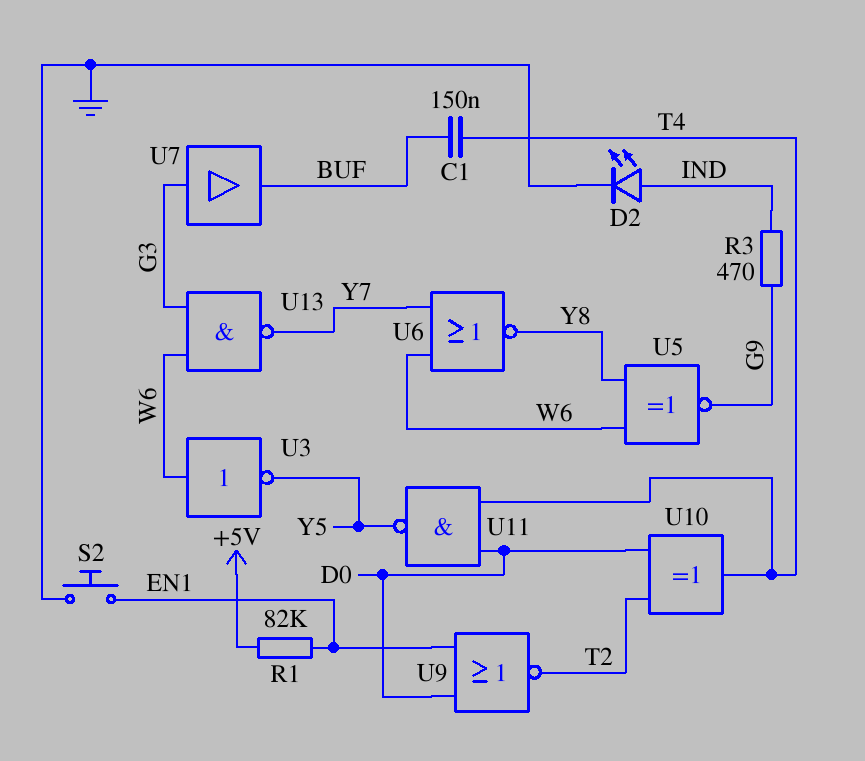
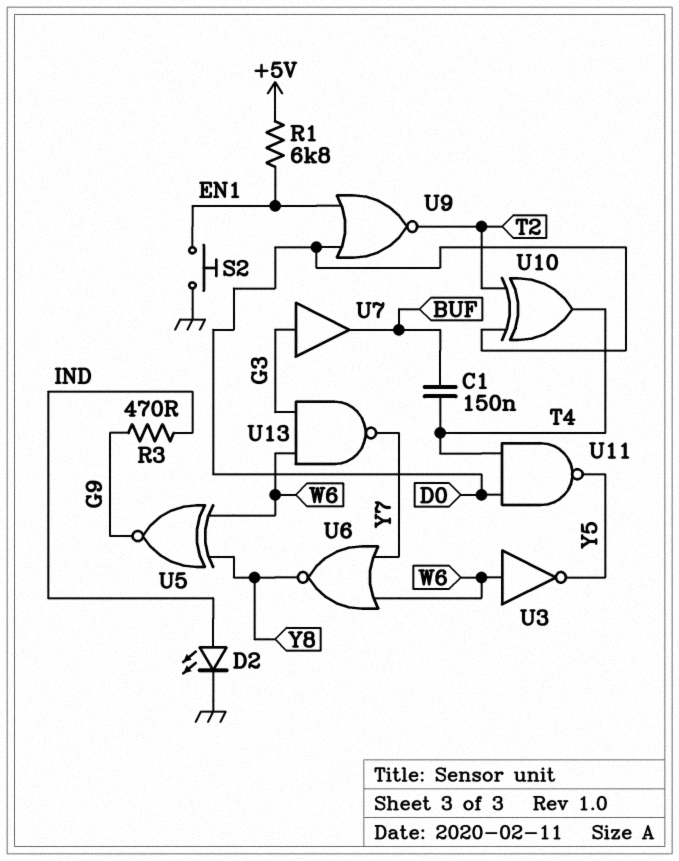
R1: 82k (+5V, EN1) -> 6.8k (+5V, EN1)

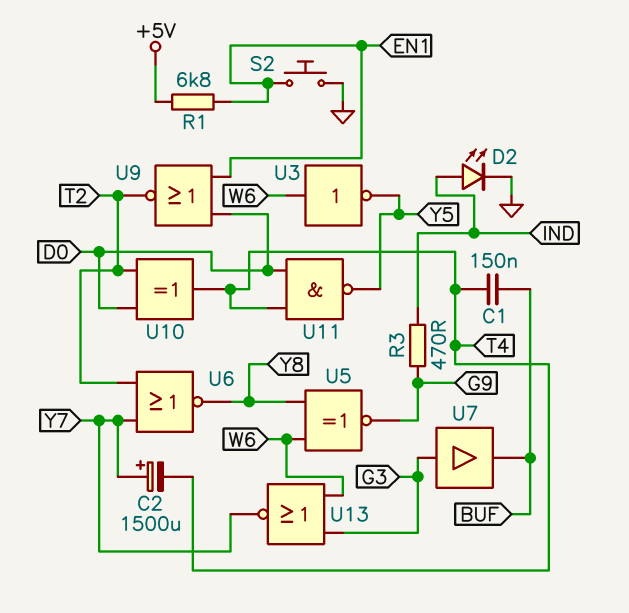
C2: none -> 1500uF (plus Y7, minus T4)
U6: NOR (in W6, in Y7, out Y8) -> NOR (in T2, in Y7, out Y8)
U13: NAND (in G3, in W6, out Y7) -> NOR (in G3, in W6, out Y7)

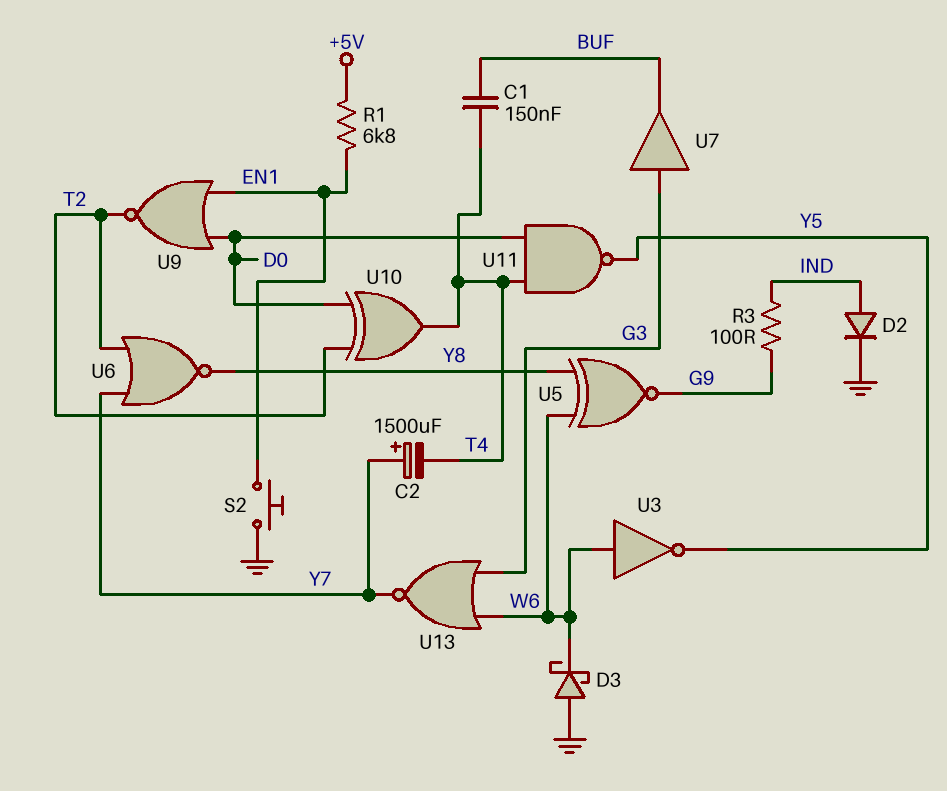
D2: LED (A IND, K GND) -> diode (A IND, K GND)
D3: none -> schottky (A GND, K W6)
R3: 470 (G9, IND) -> 100 (G9, IND)

